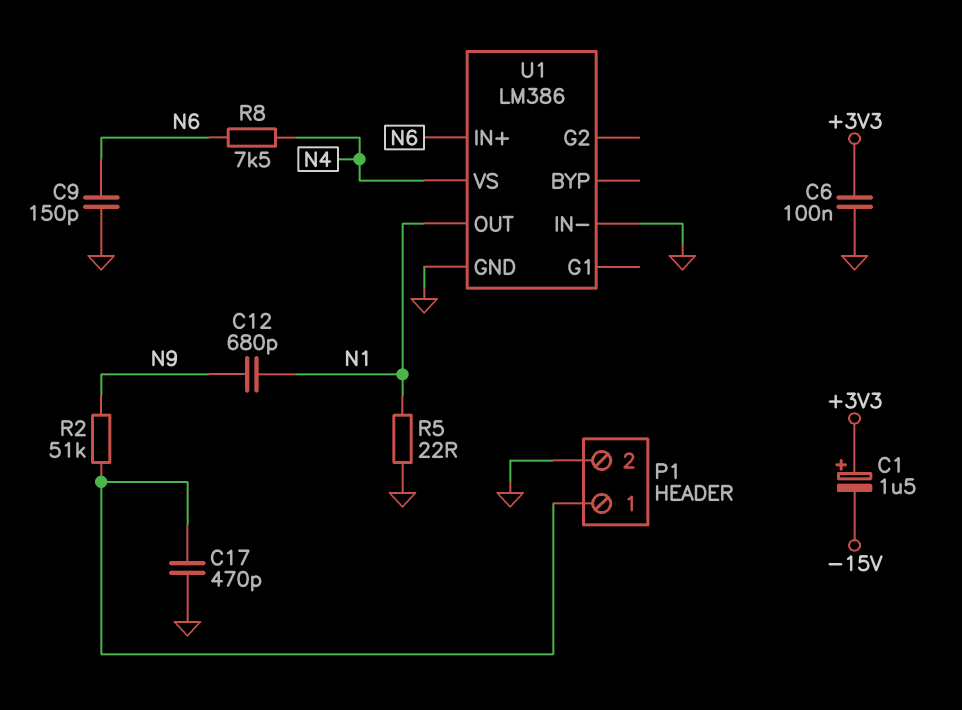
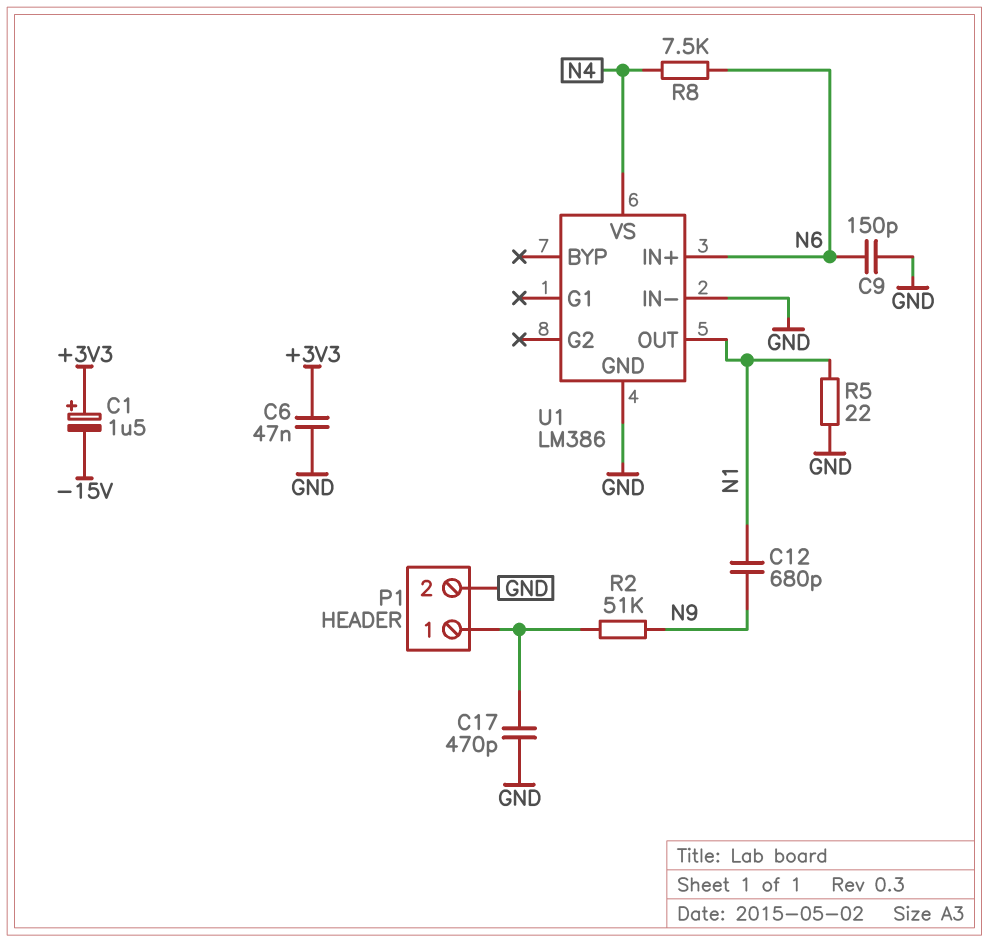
C6: 100nF (+3V3, GND) -> 47nF (+3V3, GND)

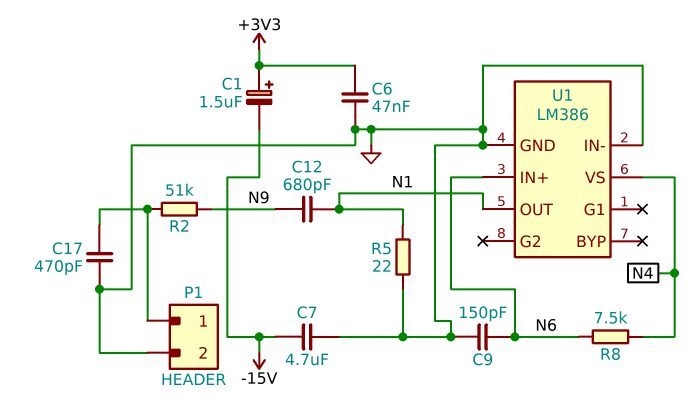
C7: none -> 4.7uF (-15V, GND)

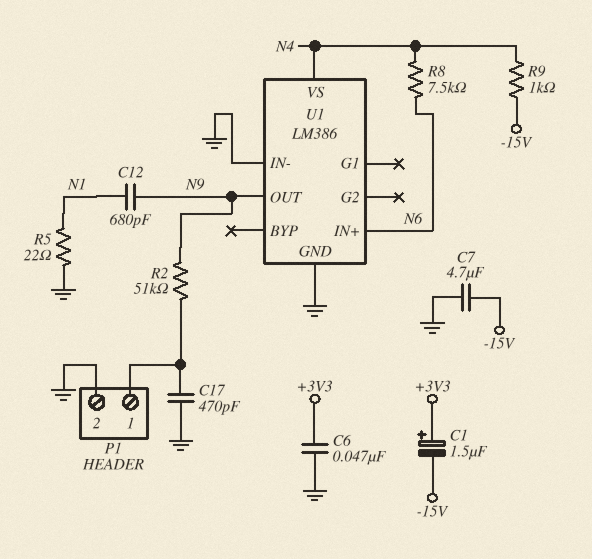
C9: 150pF (GND, N6) -> none
R9: none -> 1k (-15V, N4)
U1 pin OUT: N1 -> N9

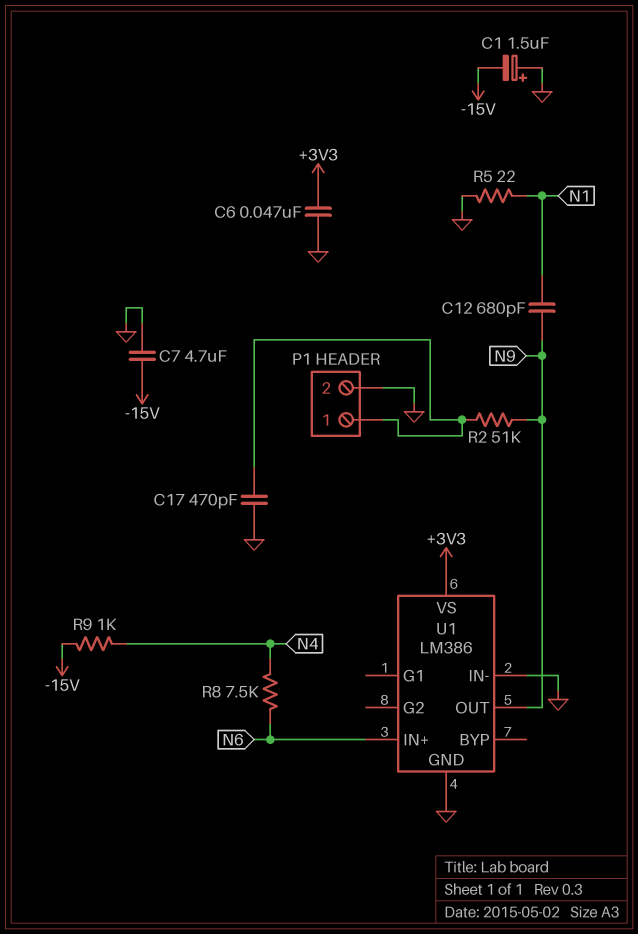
C1: 1.5uF (plus +3V3, minus -15V) -> 1.5uF (plus GND, minus -15V)
U1 pin VS: N4 -> +3V3

